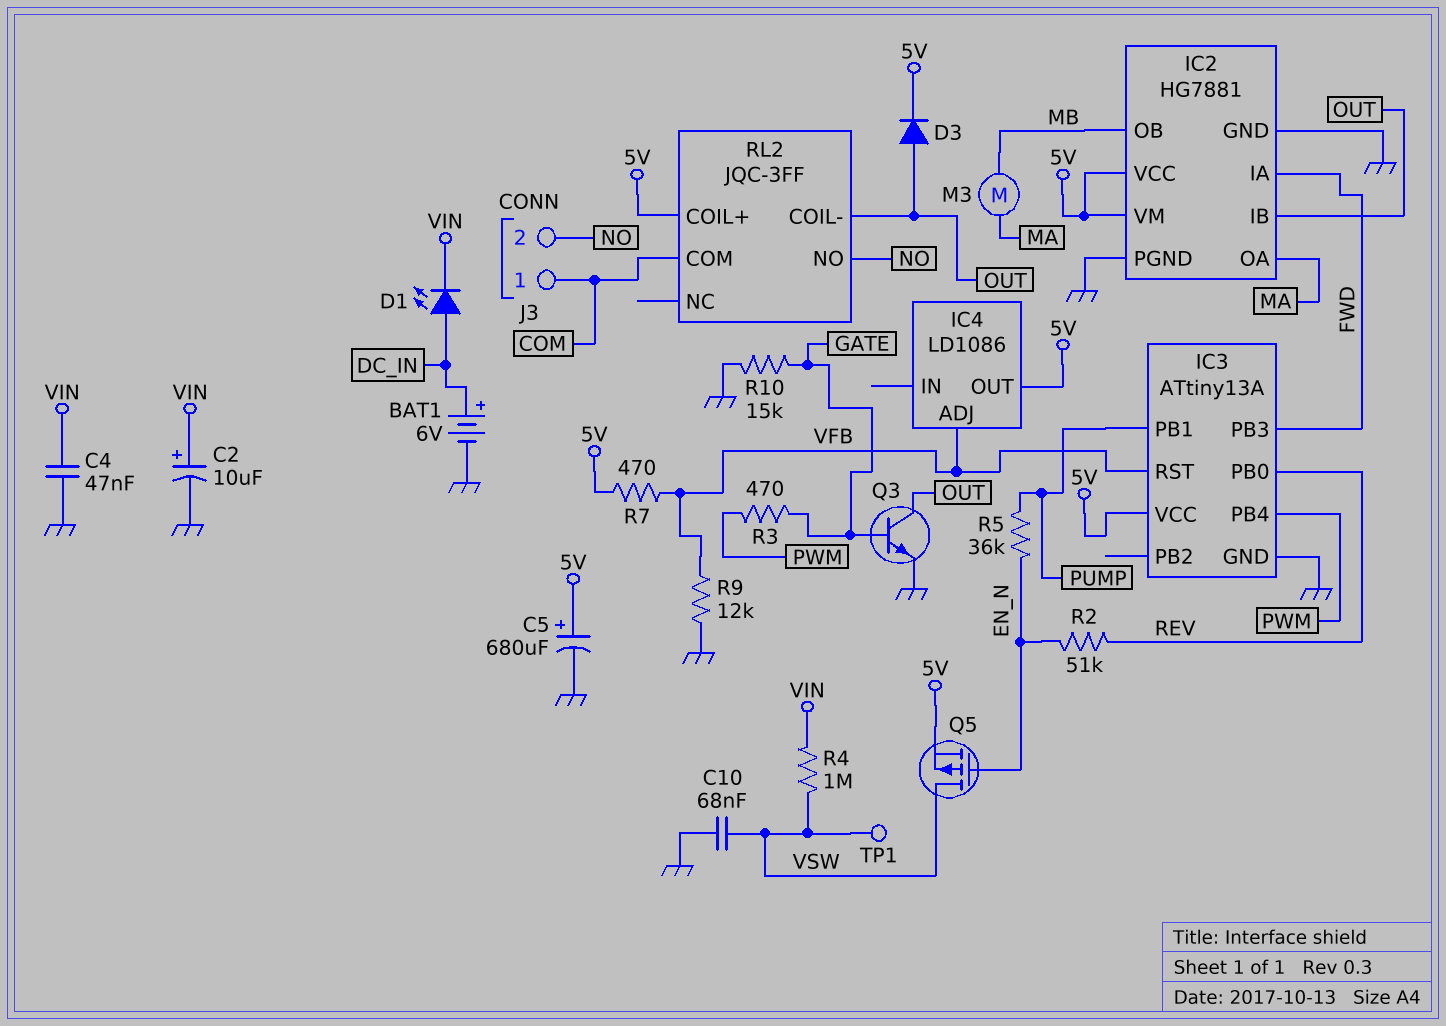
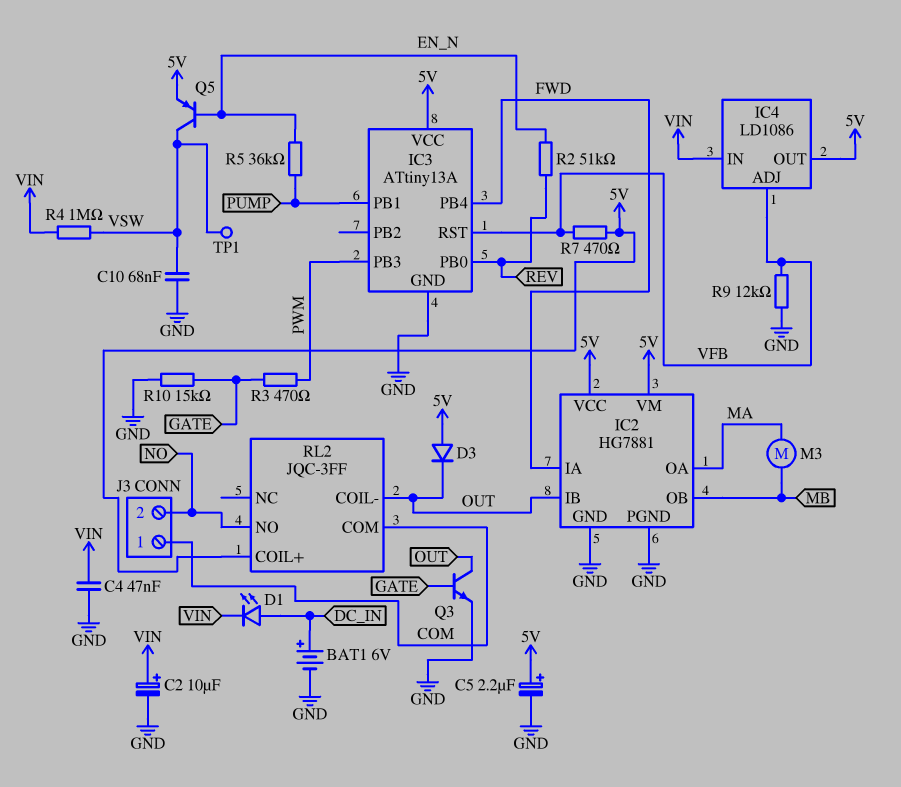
C5: 680uF (plus 5V, minus GND) -> 2.2uF (plus 5V, minus GND)
D3: diode (A OUT, K 5V) -> diode (A 5V, K OUT)
IC3 pin PB3: FWD -> PWM
IC3 pin PB4: PWM -> FWD
IC4 pin IN: none -> VIN
Q5: PMOS (G EN_N, D VSW, S 5V) -> PNP (B EN_N, C VSW, E 5V)

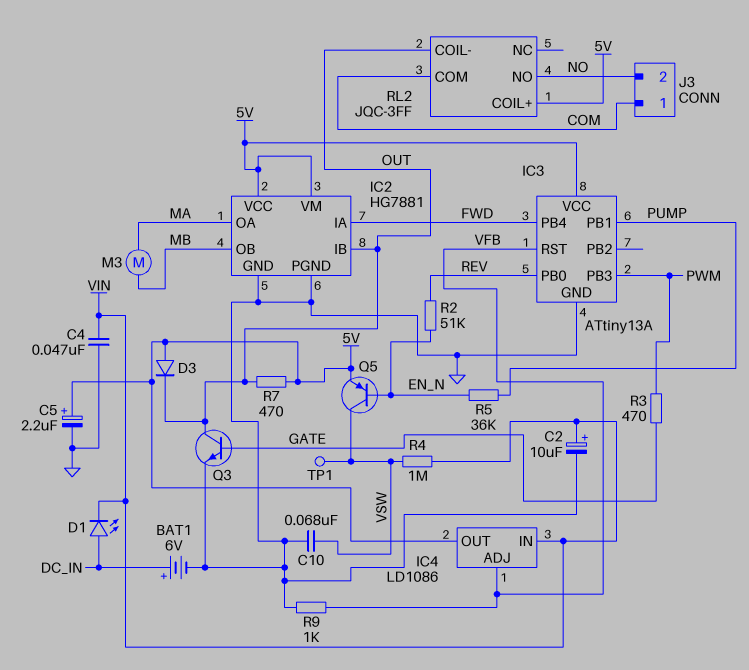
R7: 470 (5V, VFB) -> 470 (5V, OUT)
R9: 12k (GND, VFB) -> 1k (GND, VFB)
R10: 15k (GATE, GND) -> none

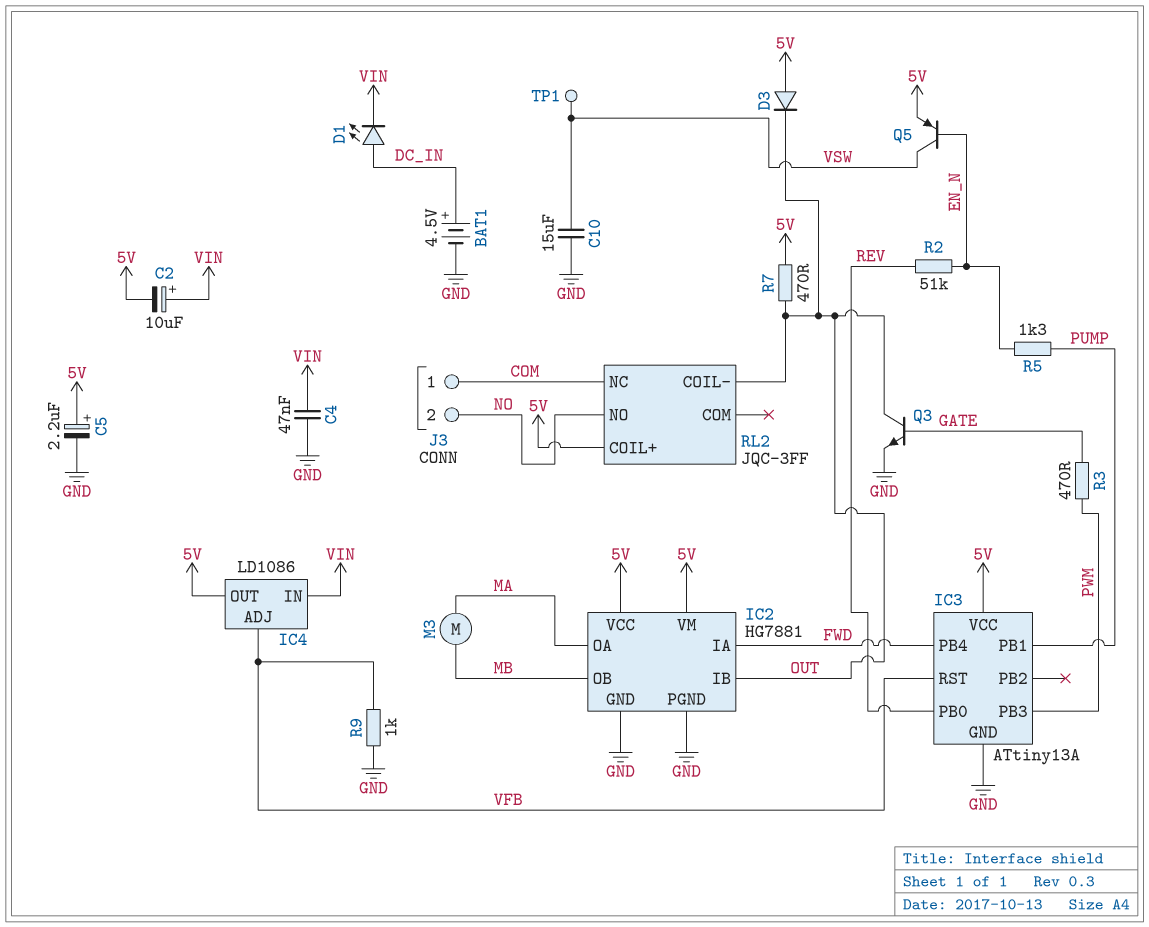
BAT1: 6V (plus DC_IN, minus GND) -> 4.5V (plus DC_IN, minus GND)
C2: 10uF (plus VIN, minus GND) -> 10uF (plus VIN, minus 5V)
C10: 68nF (GND, VSW) -> 15uF (GND, VSW)
R4: 1M (VIN, VSW) -> none
R5: 36k (EN_N, PUMP) -> 1.3k (EN_N, PUMP)
RL2 pin COM: COM -> none
RL2 pin NC: none -> COM

